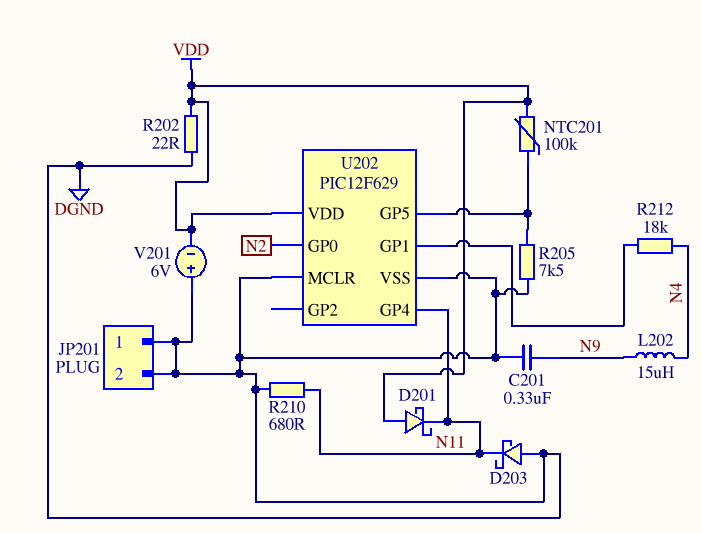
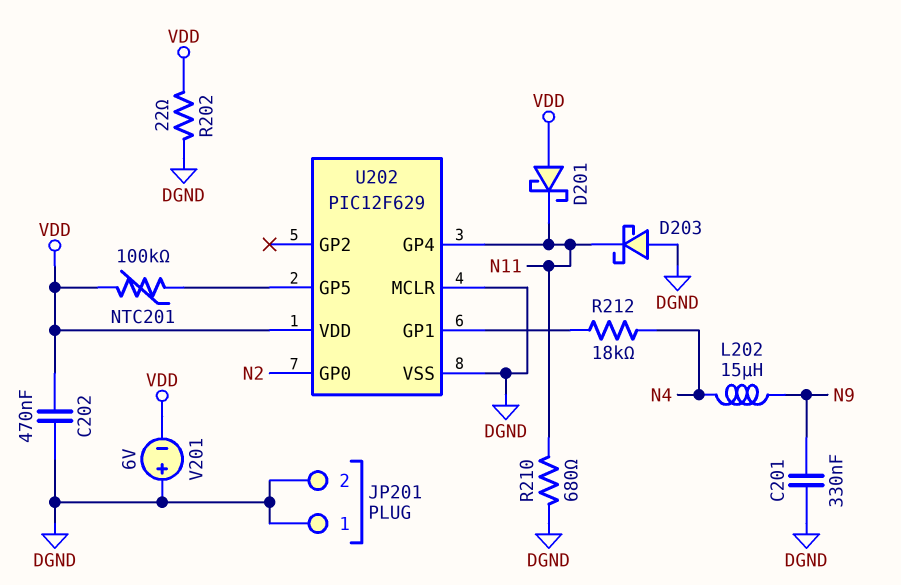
C202: none -> 470nF (DGND, VDD)
R205: 7.5k (DGND, U202/GP5) -> none

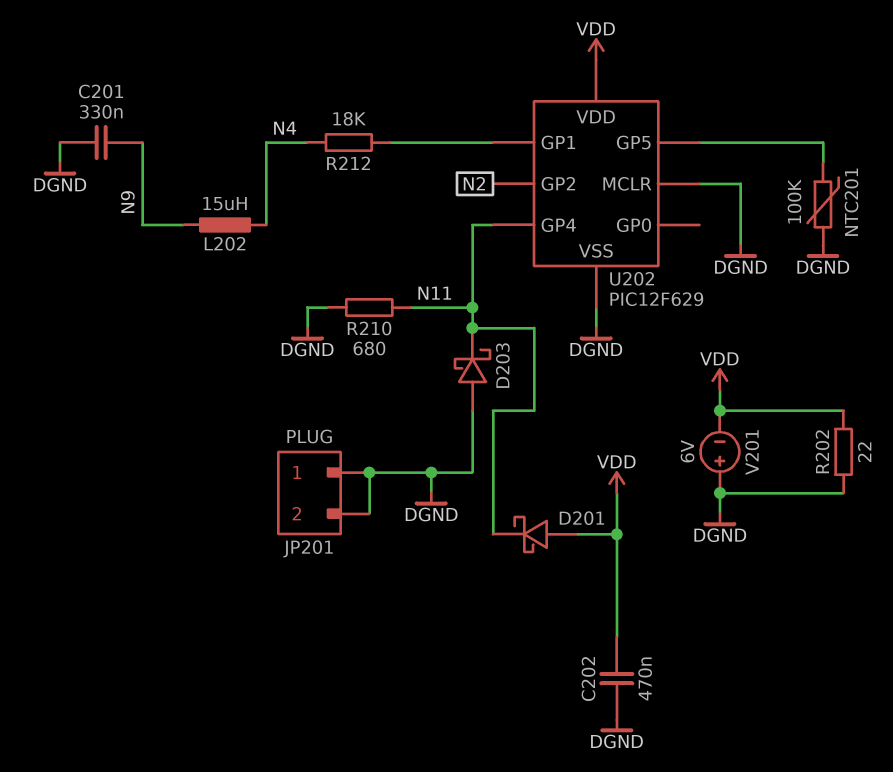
NTC201: 100k (U202/GP5, VDD) -> 100k (DGND, U202/GP5)
U202 pin GP0: N2 -> none
U202 pin GP2: none -> N2

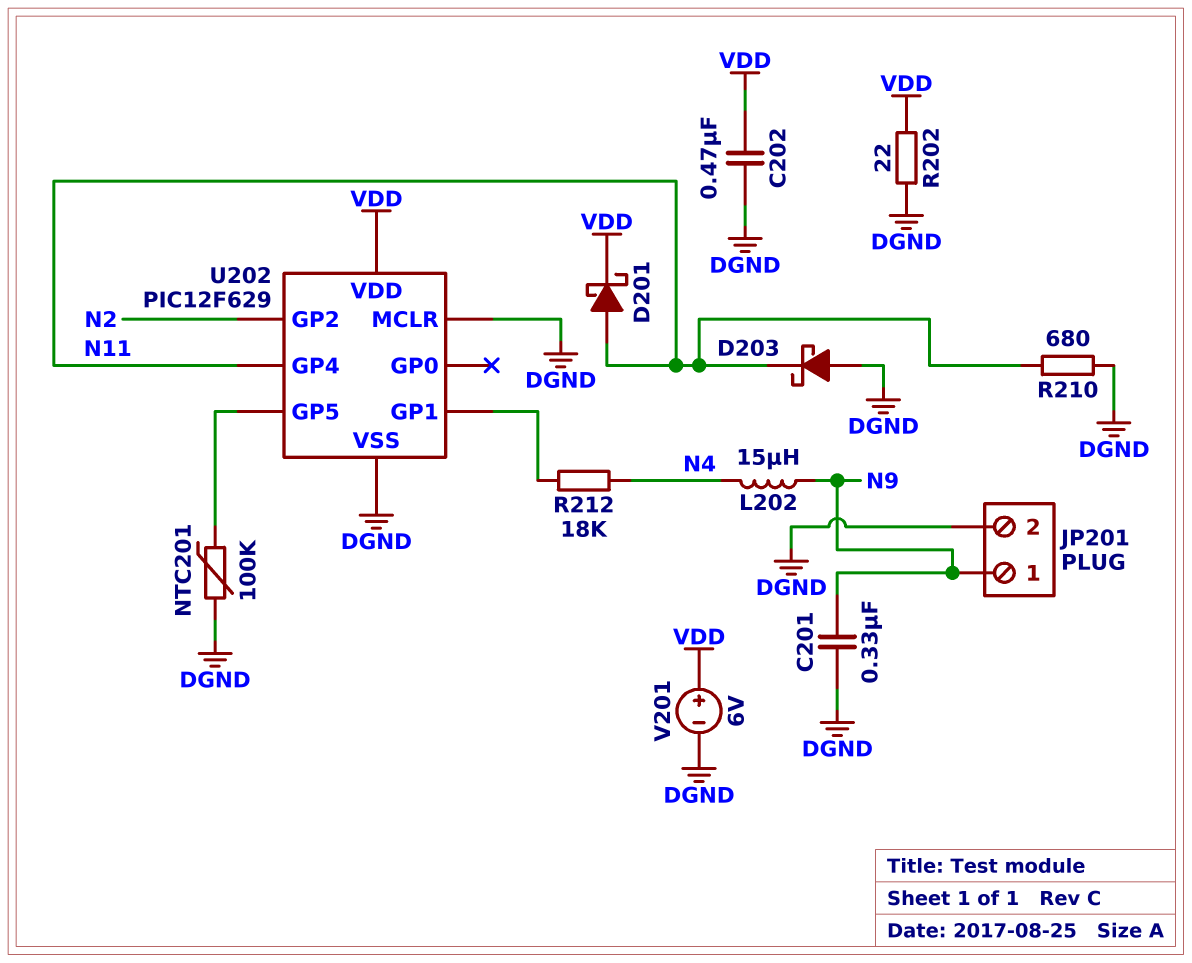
D201: schottky (A VDD, K N11) -> schottky (A N11, K VDD)
JP201 pin 1: DGND -> N9
V201: 6V (plus DGND, minus VDD) -> 6V (plus VDD, minus DGND)

